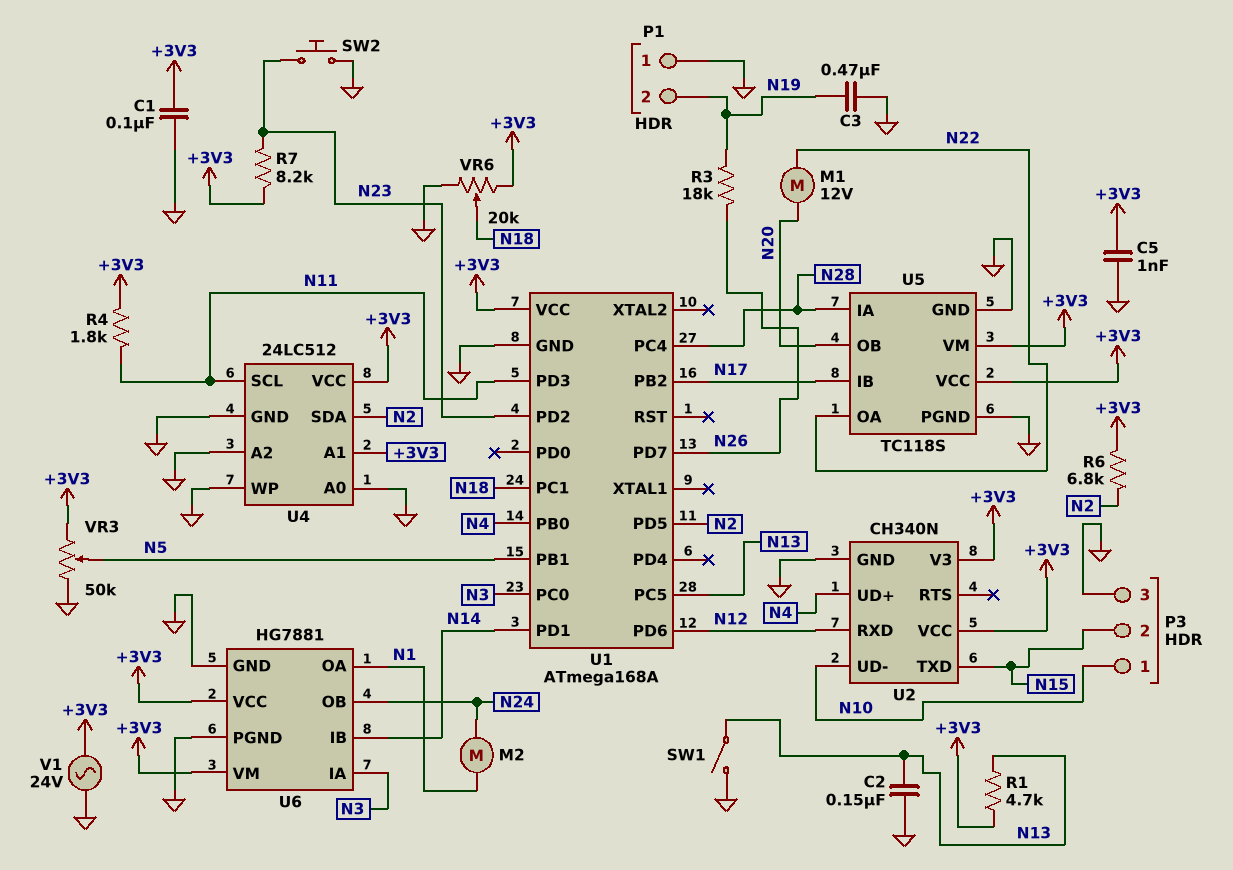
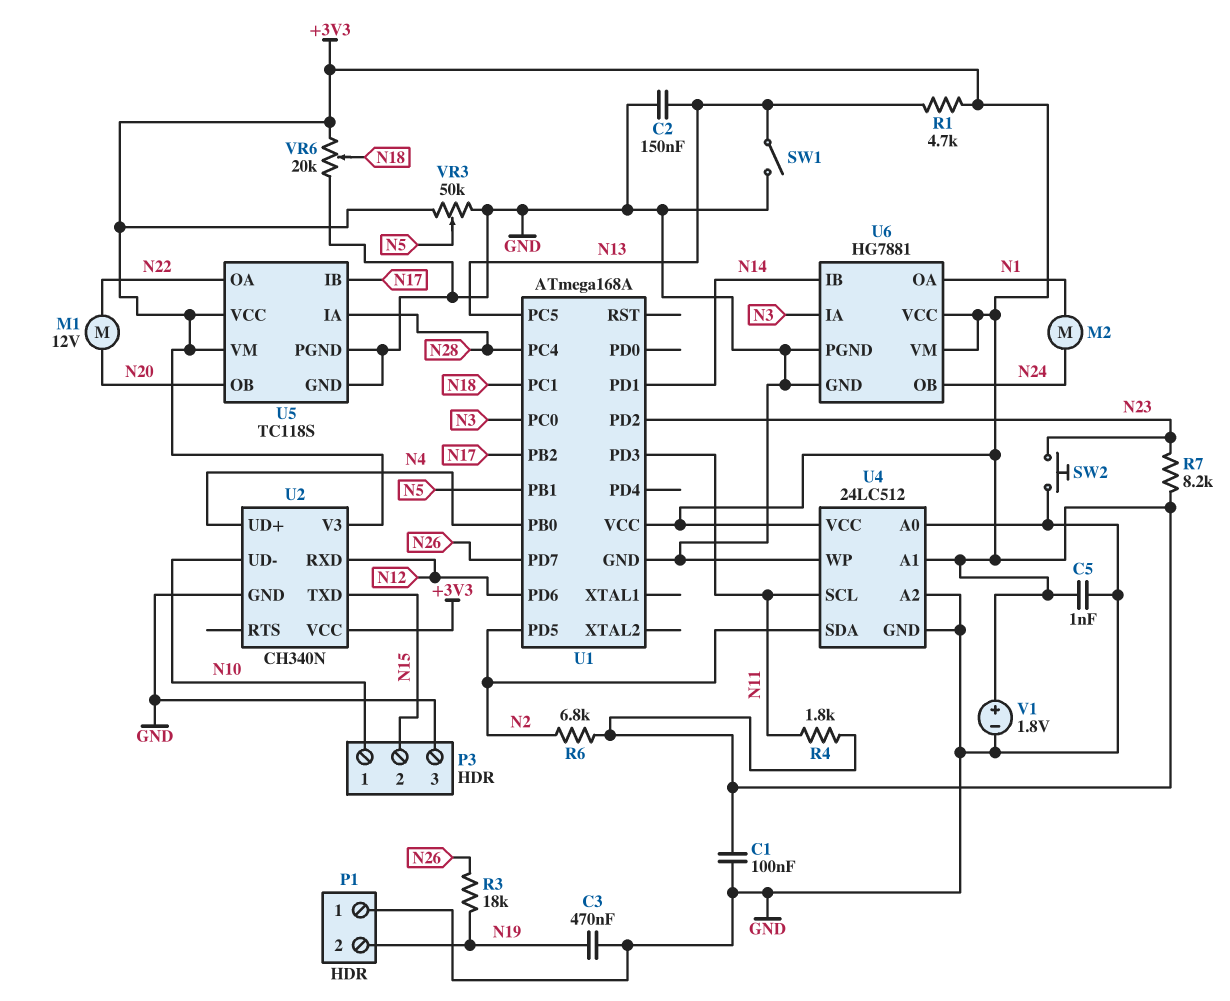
V1: AC 24V (+3V3, GND) -> 1.8V (plus +3V3, minus GND)

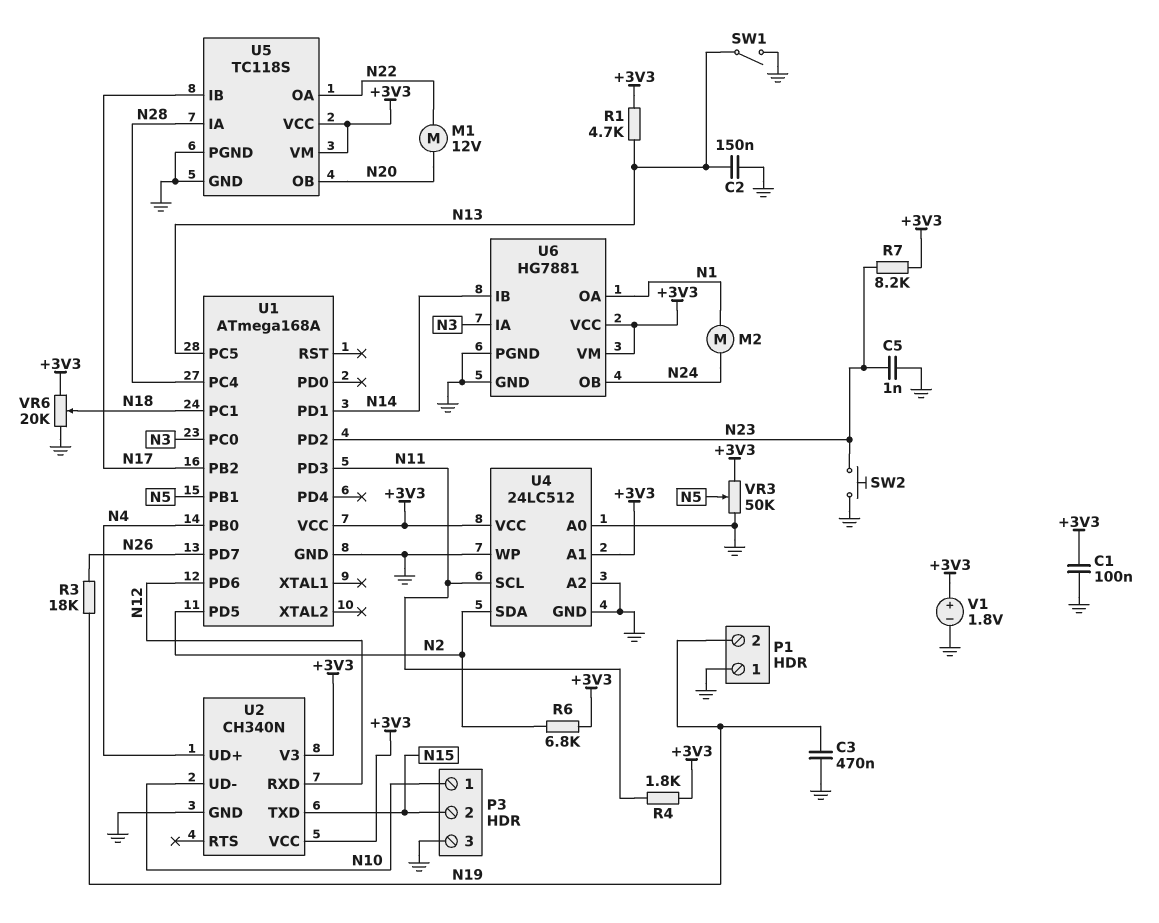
C5: 1nF (+3V3, GND) -> 1nF (GND, N23)

